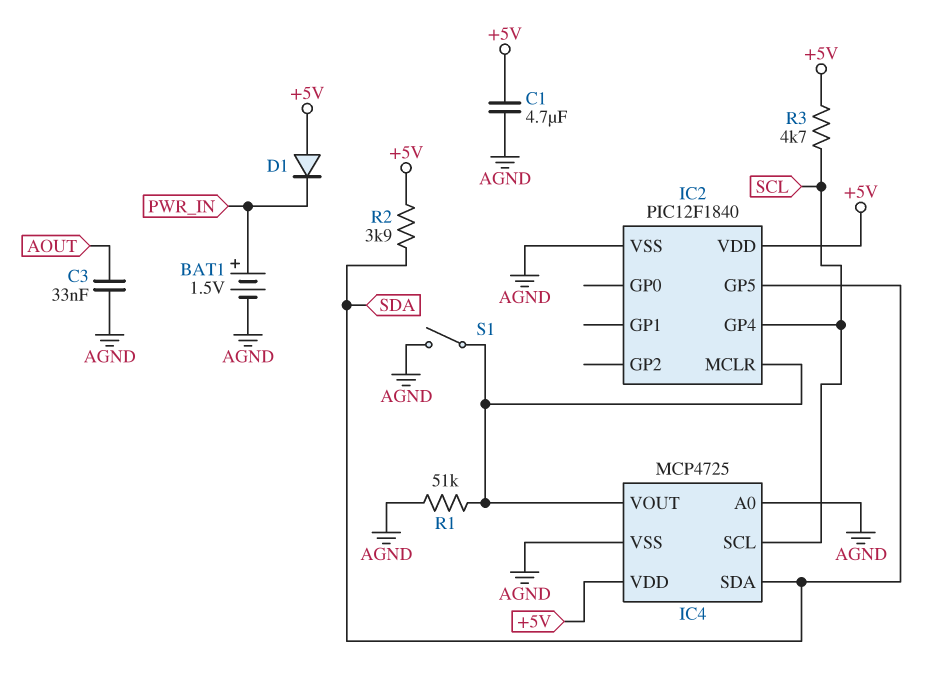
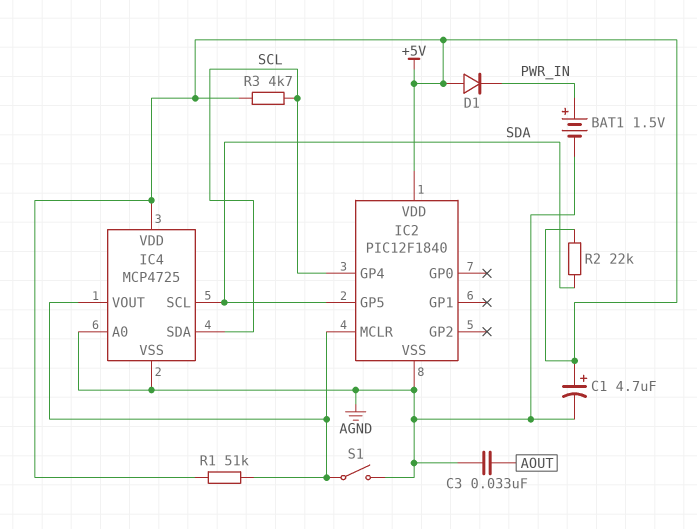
C1: 4.7uF (+5V, AGND) -> 4.7uF (plus +5V, minus AGND)
IC4 pin SCL: SCL -> SDA
IC4 pin SDA: SDA -> SCL
R1: 51k (AGND, IC2/MCLR) -> 51k (+5V, IC2/MCLR)
R2: 3.9k (+5V, SDA) -> 22k (+5V, SDA)

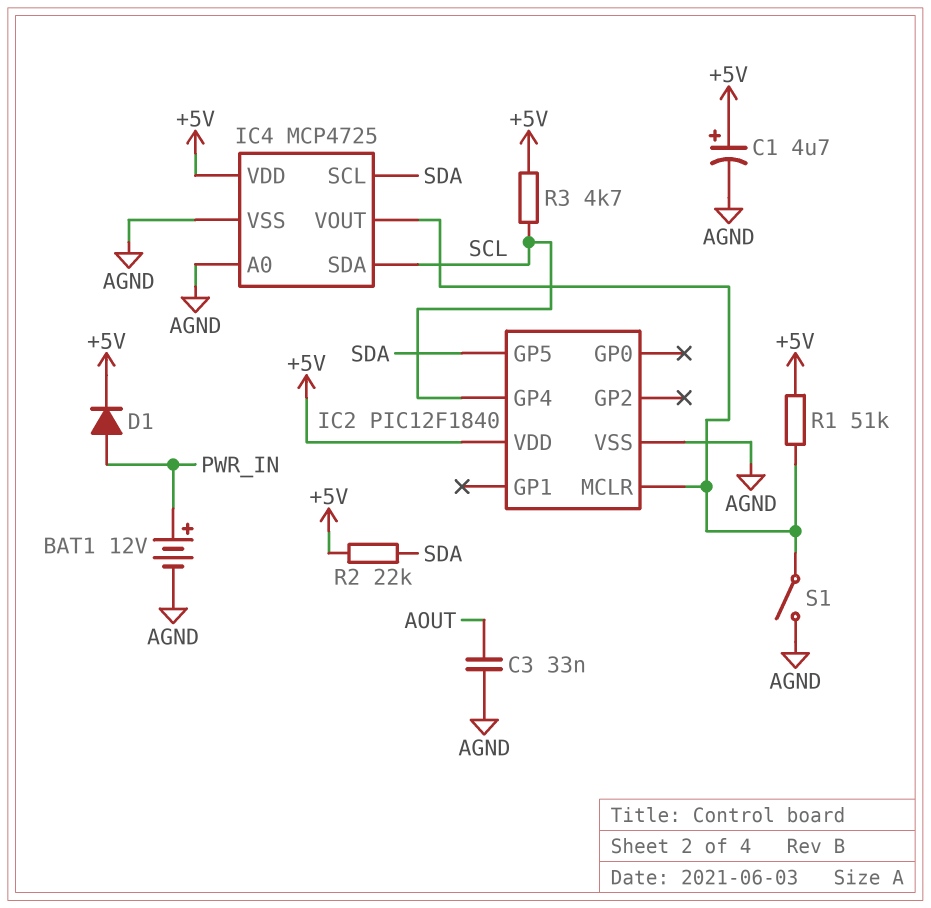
BAT1: 1.5V (plus PWR_IN, minus AGND) -> 12V (plus PWR_IN, minus AGND)
D1: diode (A +5V, K PWR_IN) -> diode (A PWR_IN, K +5V)

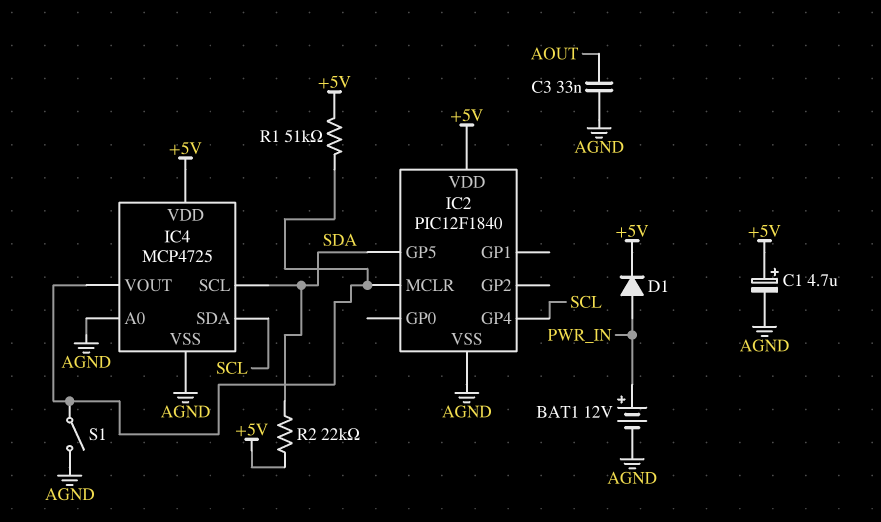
R3: 4.7k (+5V, SCL) -> none

